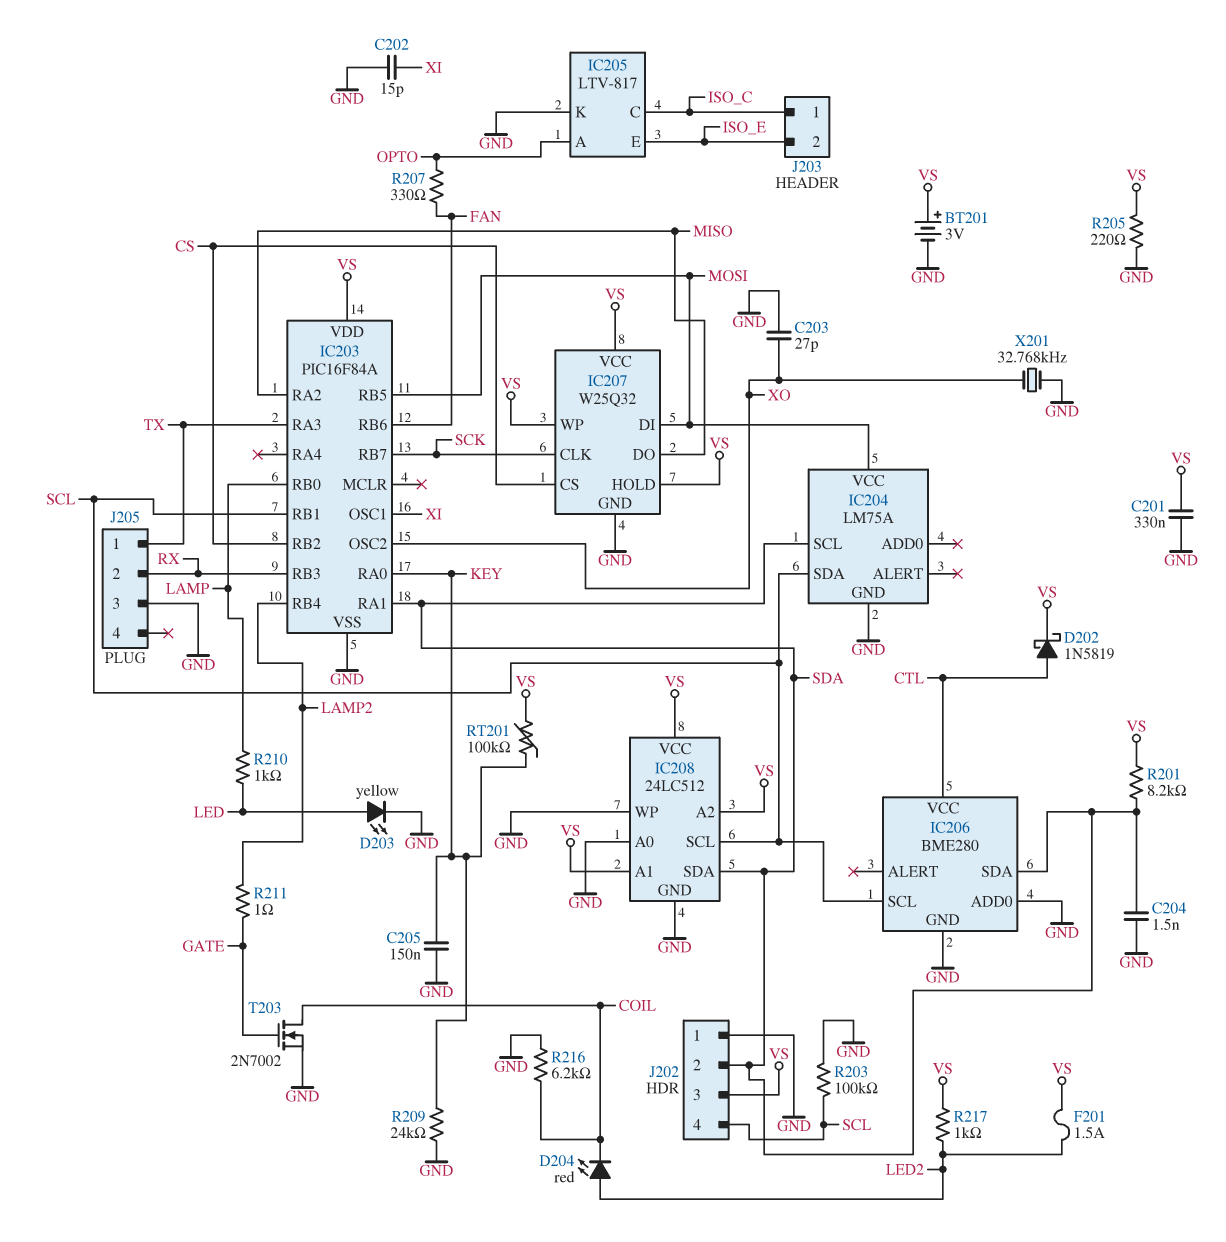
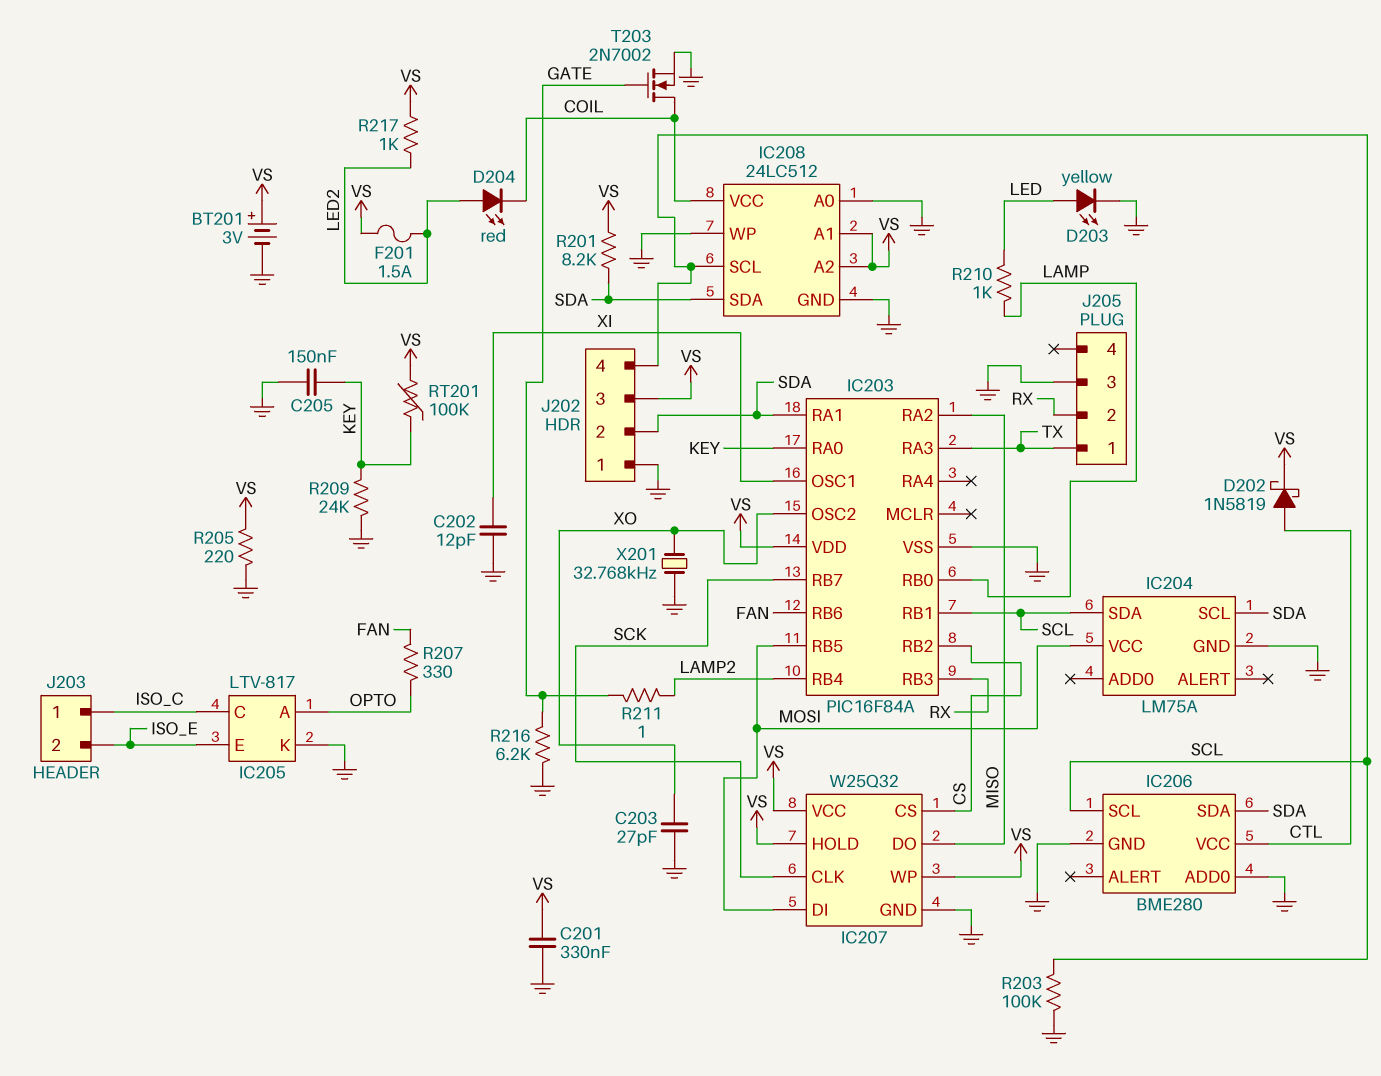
C202: 15pF (GND, XI) -> 12pF (GND, XI)
C204: 1.5nF (GND, SDA) -> none
IC208 pin VCC: VS -> COIL
R216: 6.2k (COIL, GND) -> 6.2k (GATE, GND)

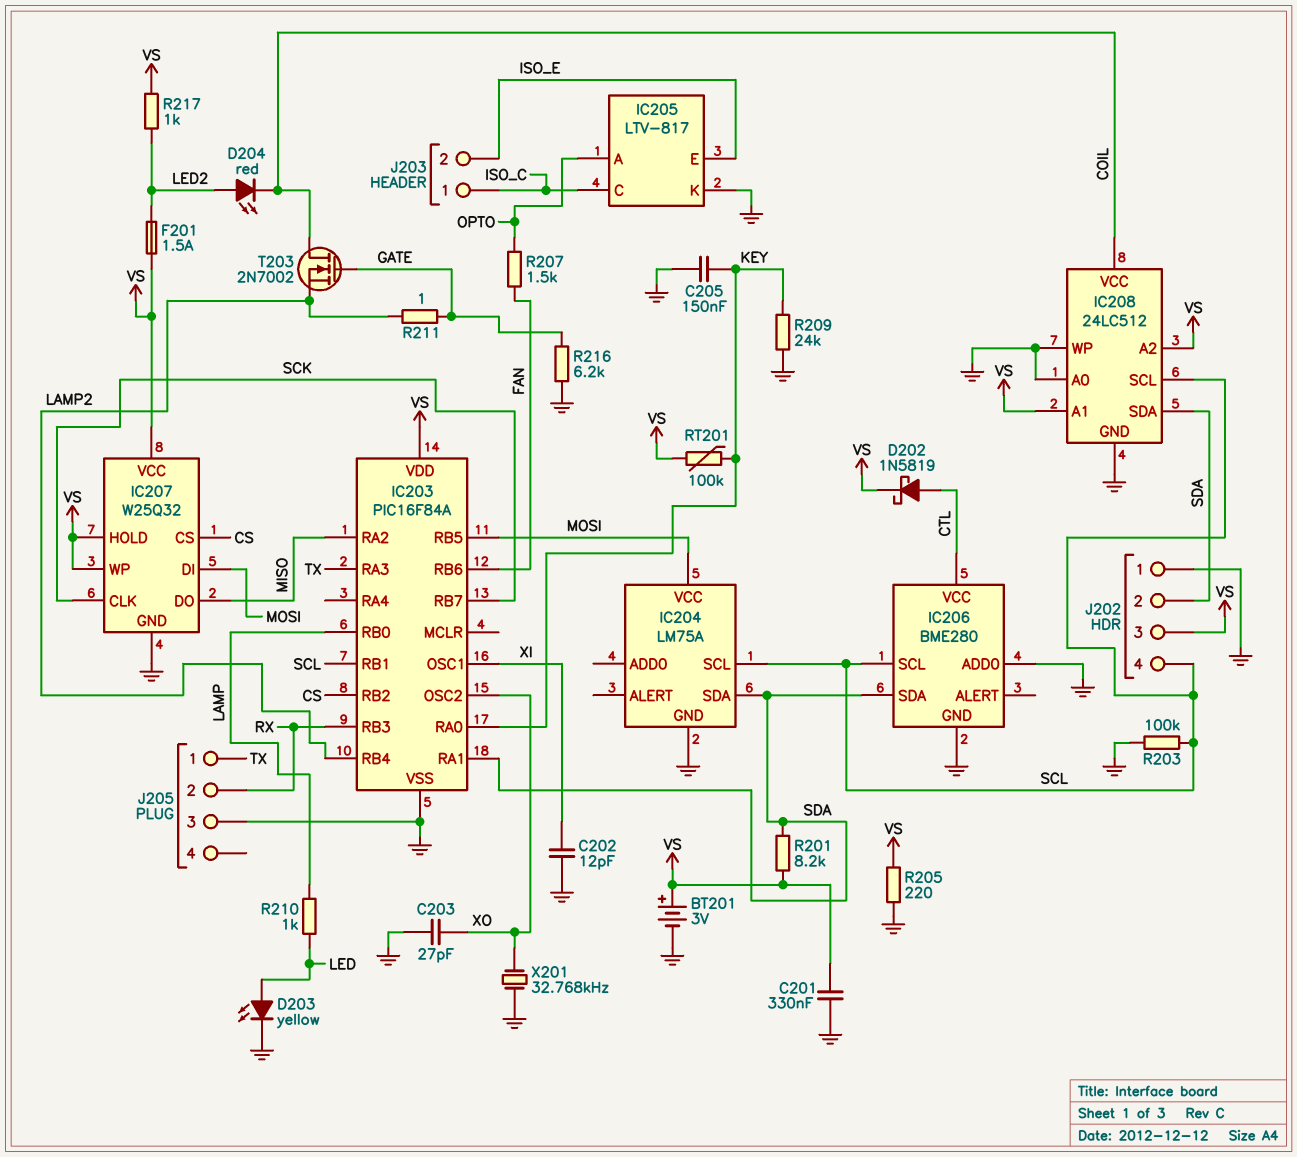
IC204 pin SCL: SDA -> SCL
IC204 pin SDA: SCL -> SDA
R207: 330 (FAN, OPTO) -> 1.5k (FAN, OPTO)
T203: NMOS 2N7002 (G GATE, D COIL, S GND) -> NMOS 2N7002 (G GATE, D COIL, S LAMP2)

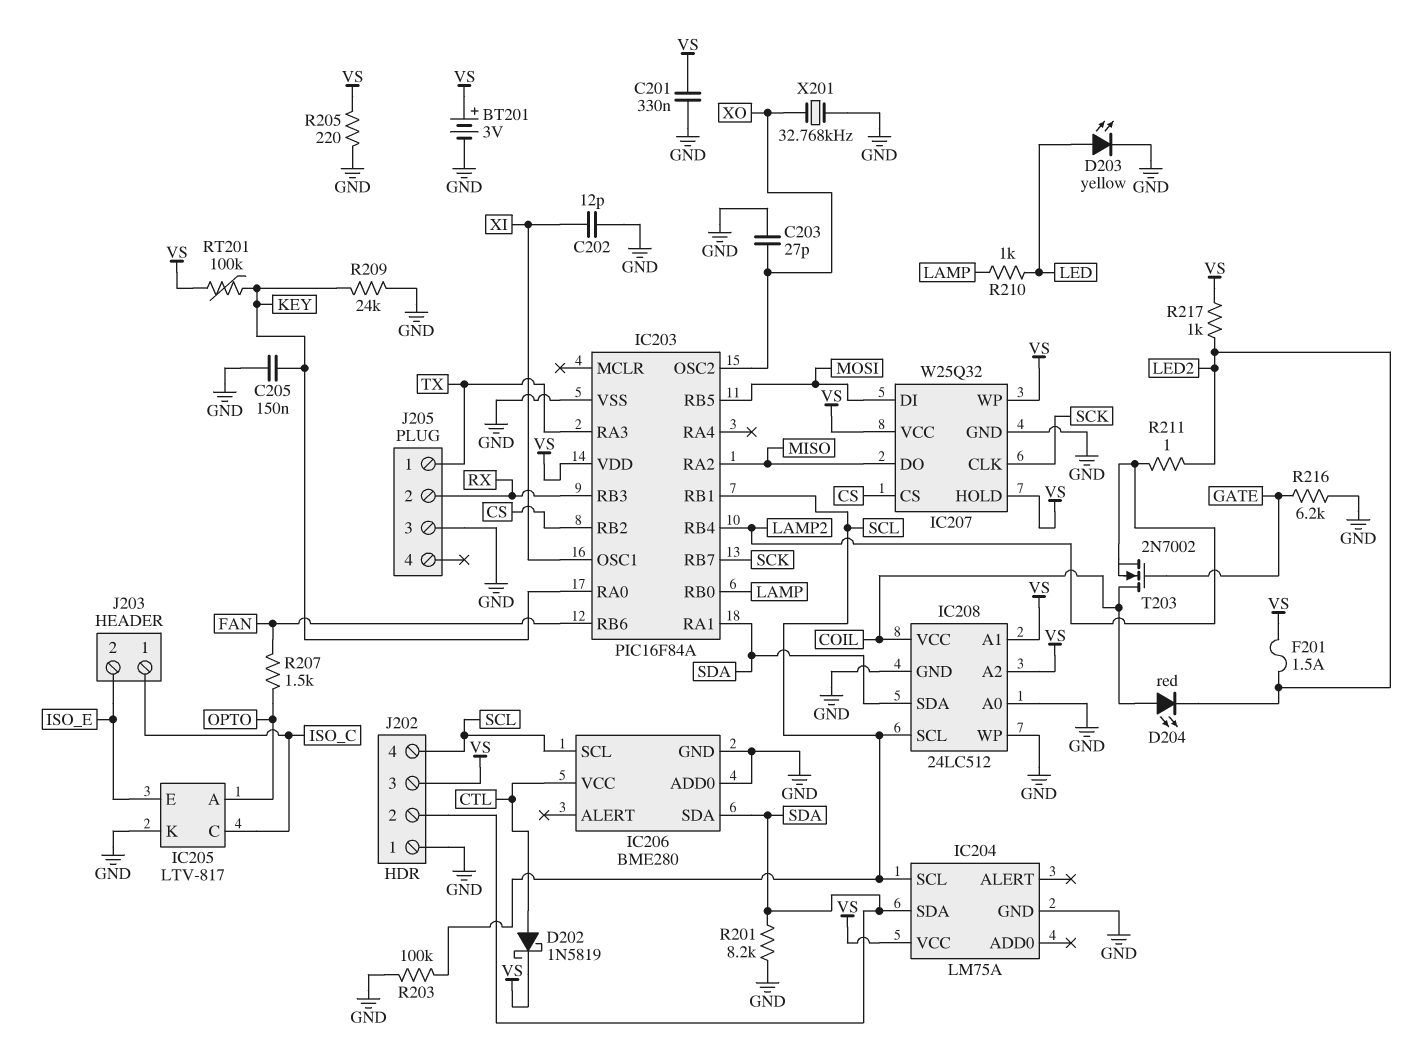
D204: LED red (A LED2, K COIL) -> LED red (A COIL, K LED2)
IC204 pin VCC: MOSI -> VS
R201: 8.2k (SDA, VS) -> 8.2k (GND, SDA)
R211: 1 (GATE, LAMP2) -> 1 (LAMP2, LED2)

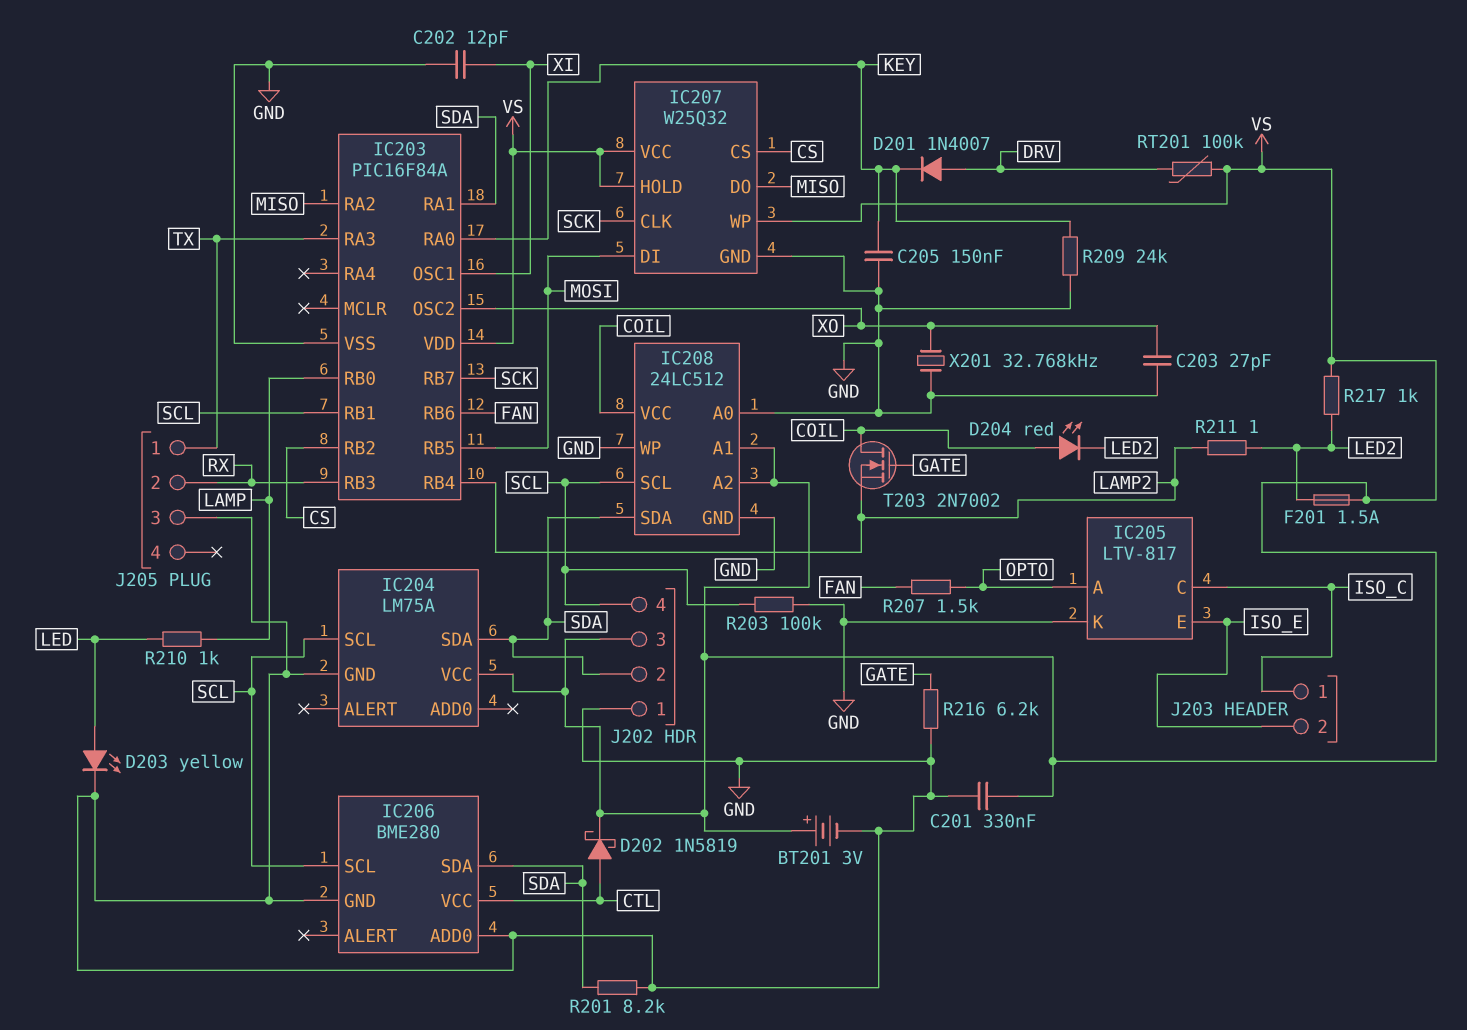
D201: none -> diode 1N4007 (A DRV, K KEY)
R205: 220 (GND, VS) -> none
RT201: 100k (KEY, VS) -> 100k (DRV, VS)

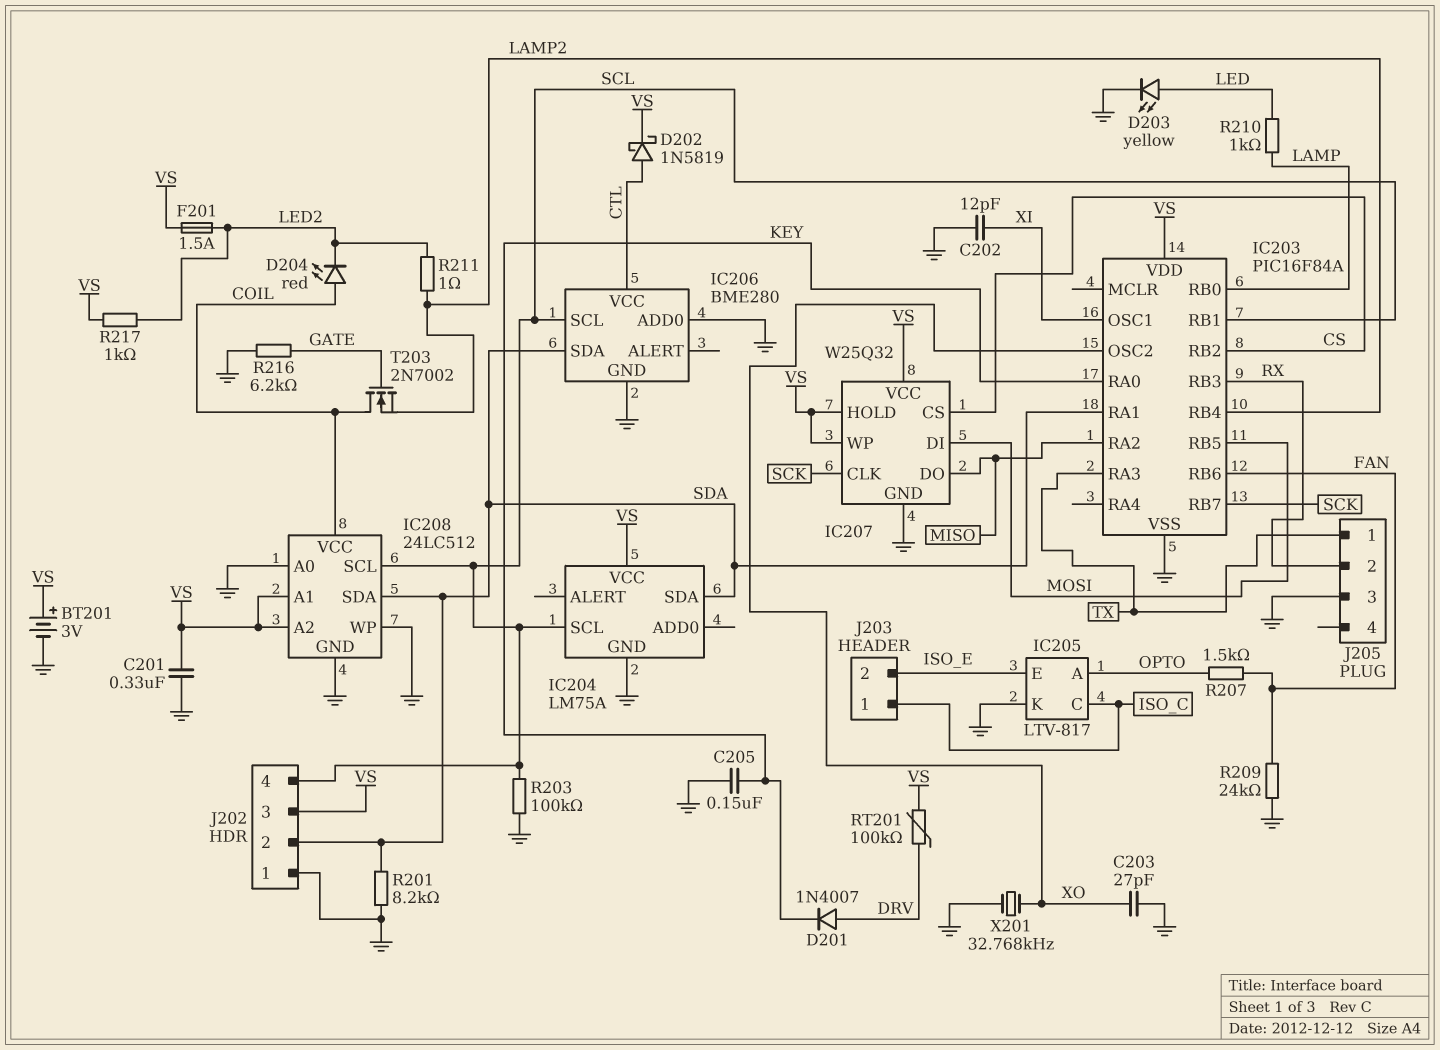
R209: 24k (GND, KEY) -> 24k (FAN, GND)

